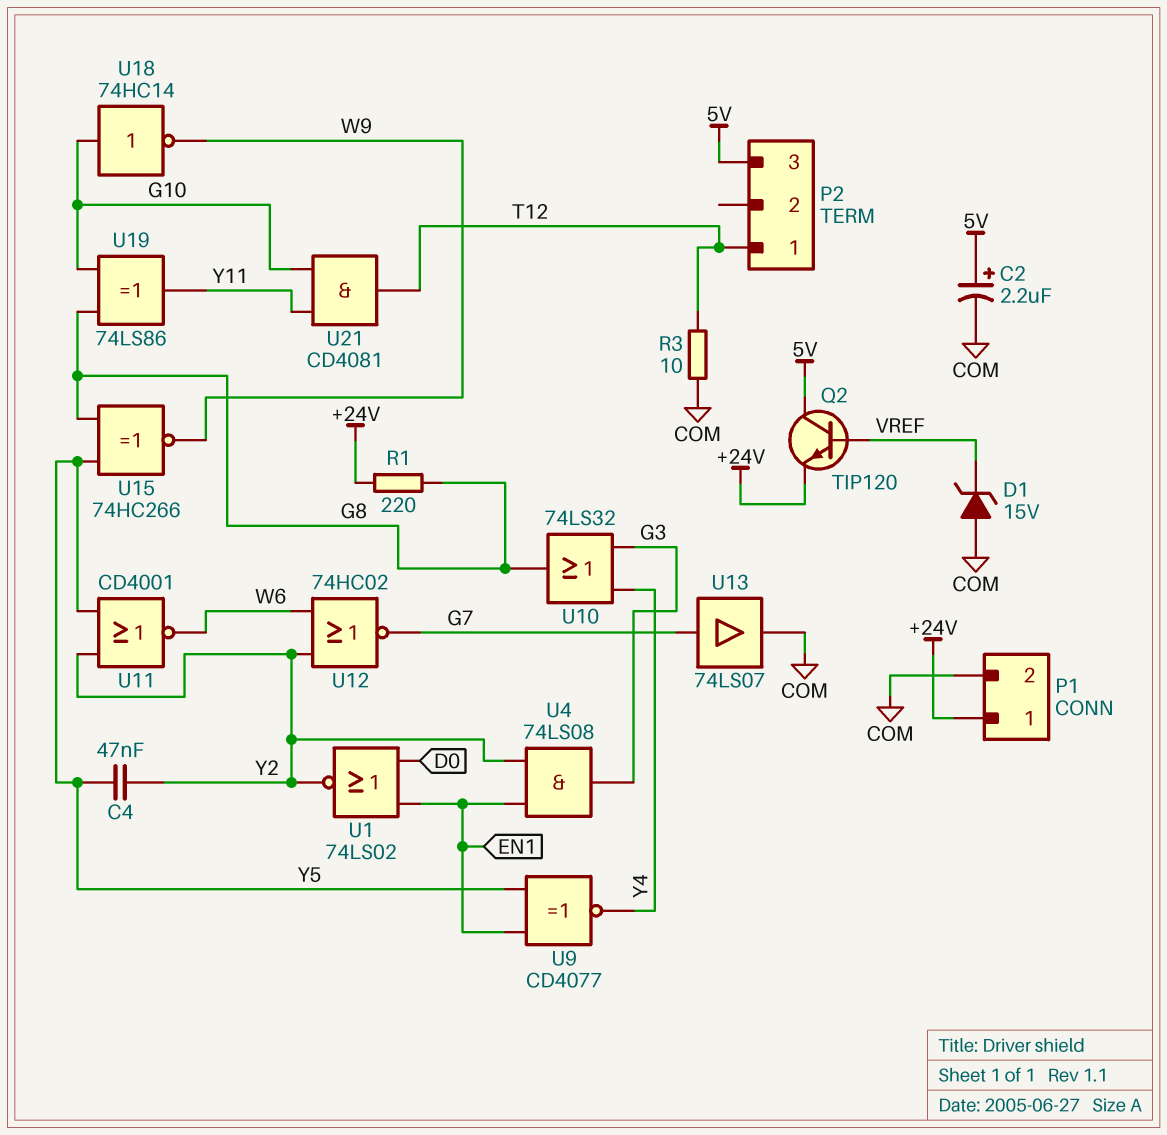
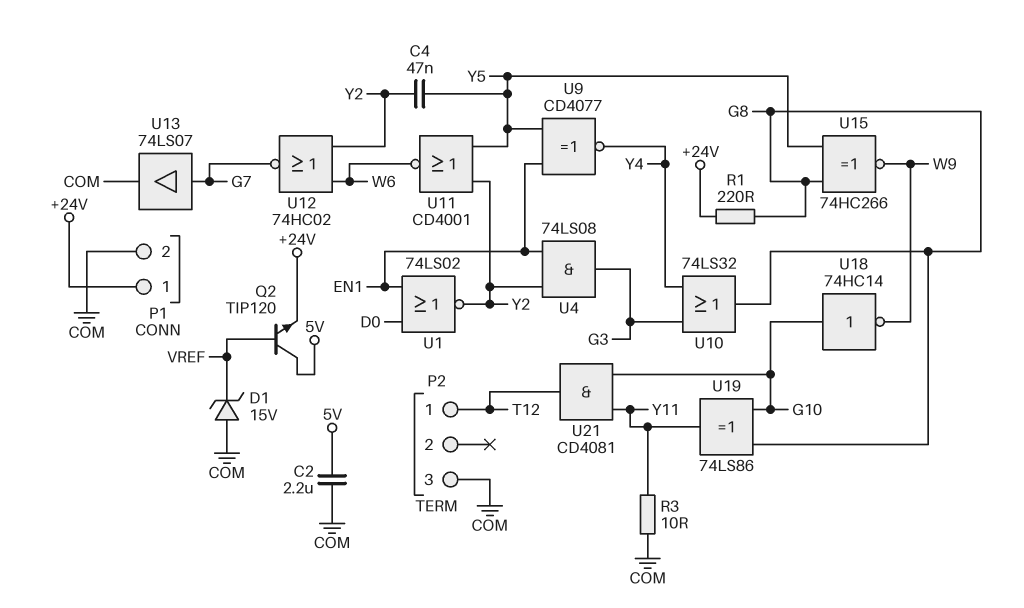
C2: 2.2uF (plus 5V, minus COM) -> 2.2uF (5V, COM)
P2 pin 3: 5V -> COM
R3: 10 (COM, T12) -> 10 (COM, Y11)

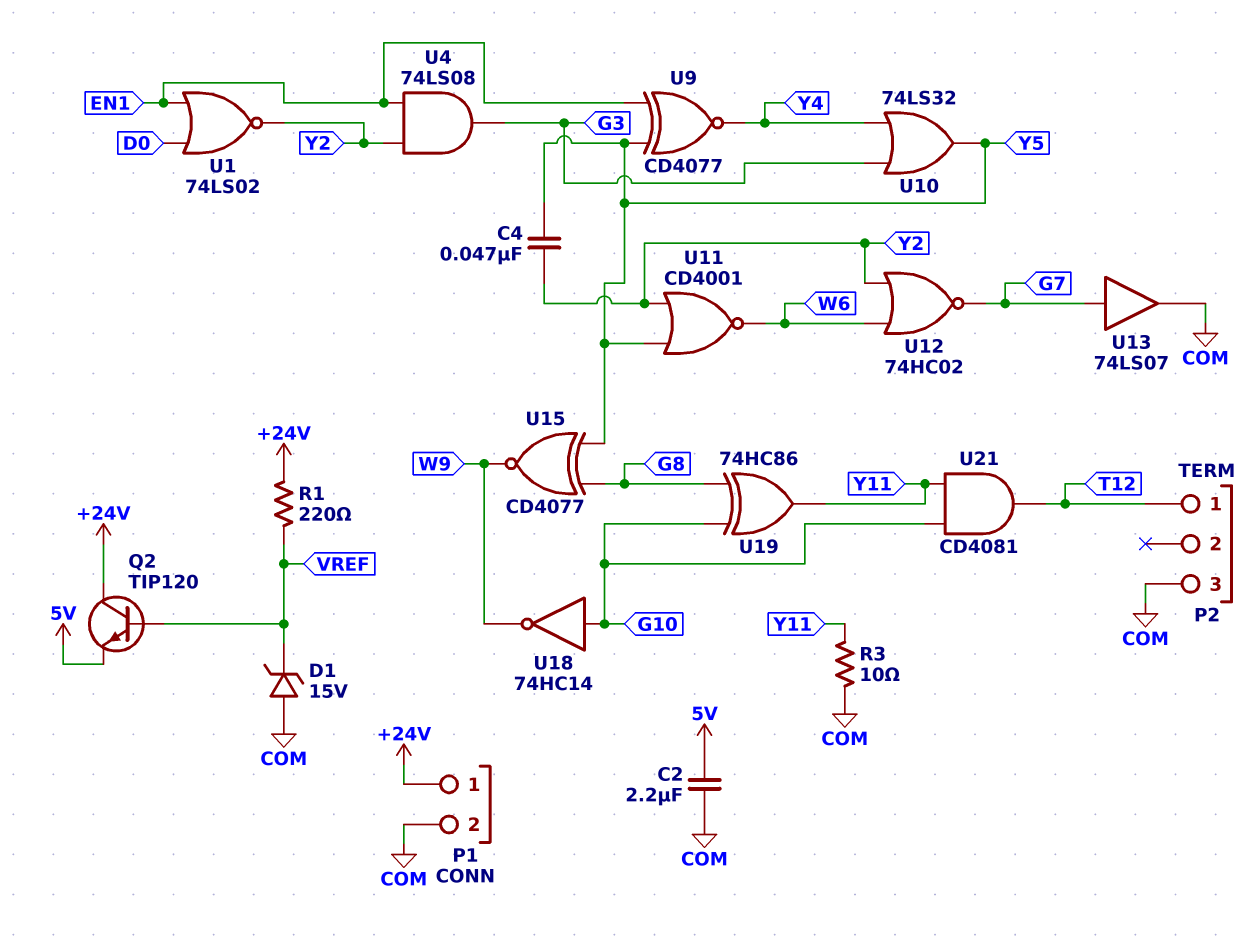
Q2: NPN TIP120 (B VREF, C 5V, E +24V) -> NPN TIP120 (B VREF, C +24V, E 5V)
R1: 220 (+24V, G8) -> 220 (+24V, VREF)
U10: OR 74LS32 (in G3, in Y4, out G8) -> OR 74LS32 (in G3, in Y4, out Y5)
U15: XNOR 74HC266 (in G8, in Y5, out W9) -> XNOR CD4077 (in G8, in Y5, out W9)
U19: XOR 74LS86 (in G8, in G10, out Y11) -> XOR 74HC86 (in G8, in G10, out Y11)

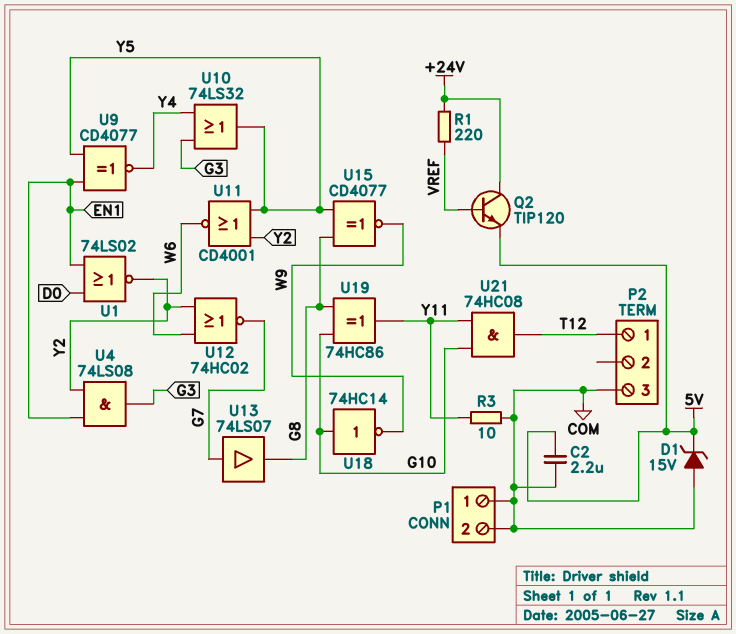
C4: 47nF (Y2, Y5) -> none
D1: zener 15V (A COM, K VREF) -> zener 15V (A COM, K 5V)
P1 pin 1: +24V -> COM
U13: buffer 74LS07 (in G7, out COM) -> buffer 74LS07 (in G7, out G8)
U21: AND CD4081 (in G10, in Y11, out T12) -> AND 74HC08 (in G10, in Y11, out T12)

